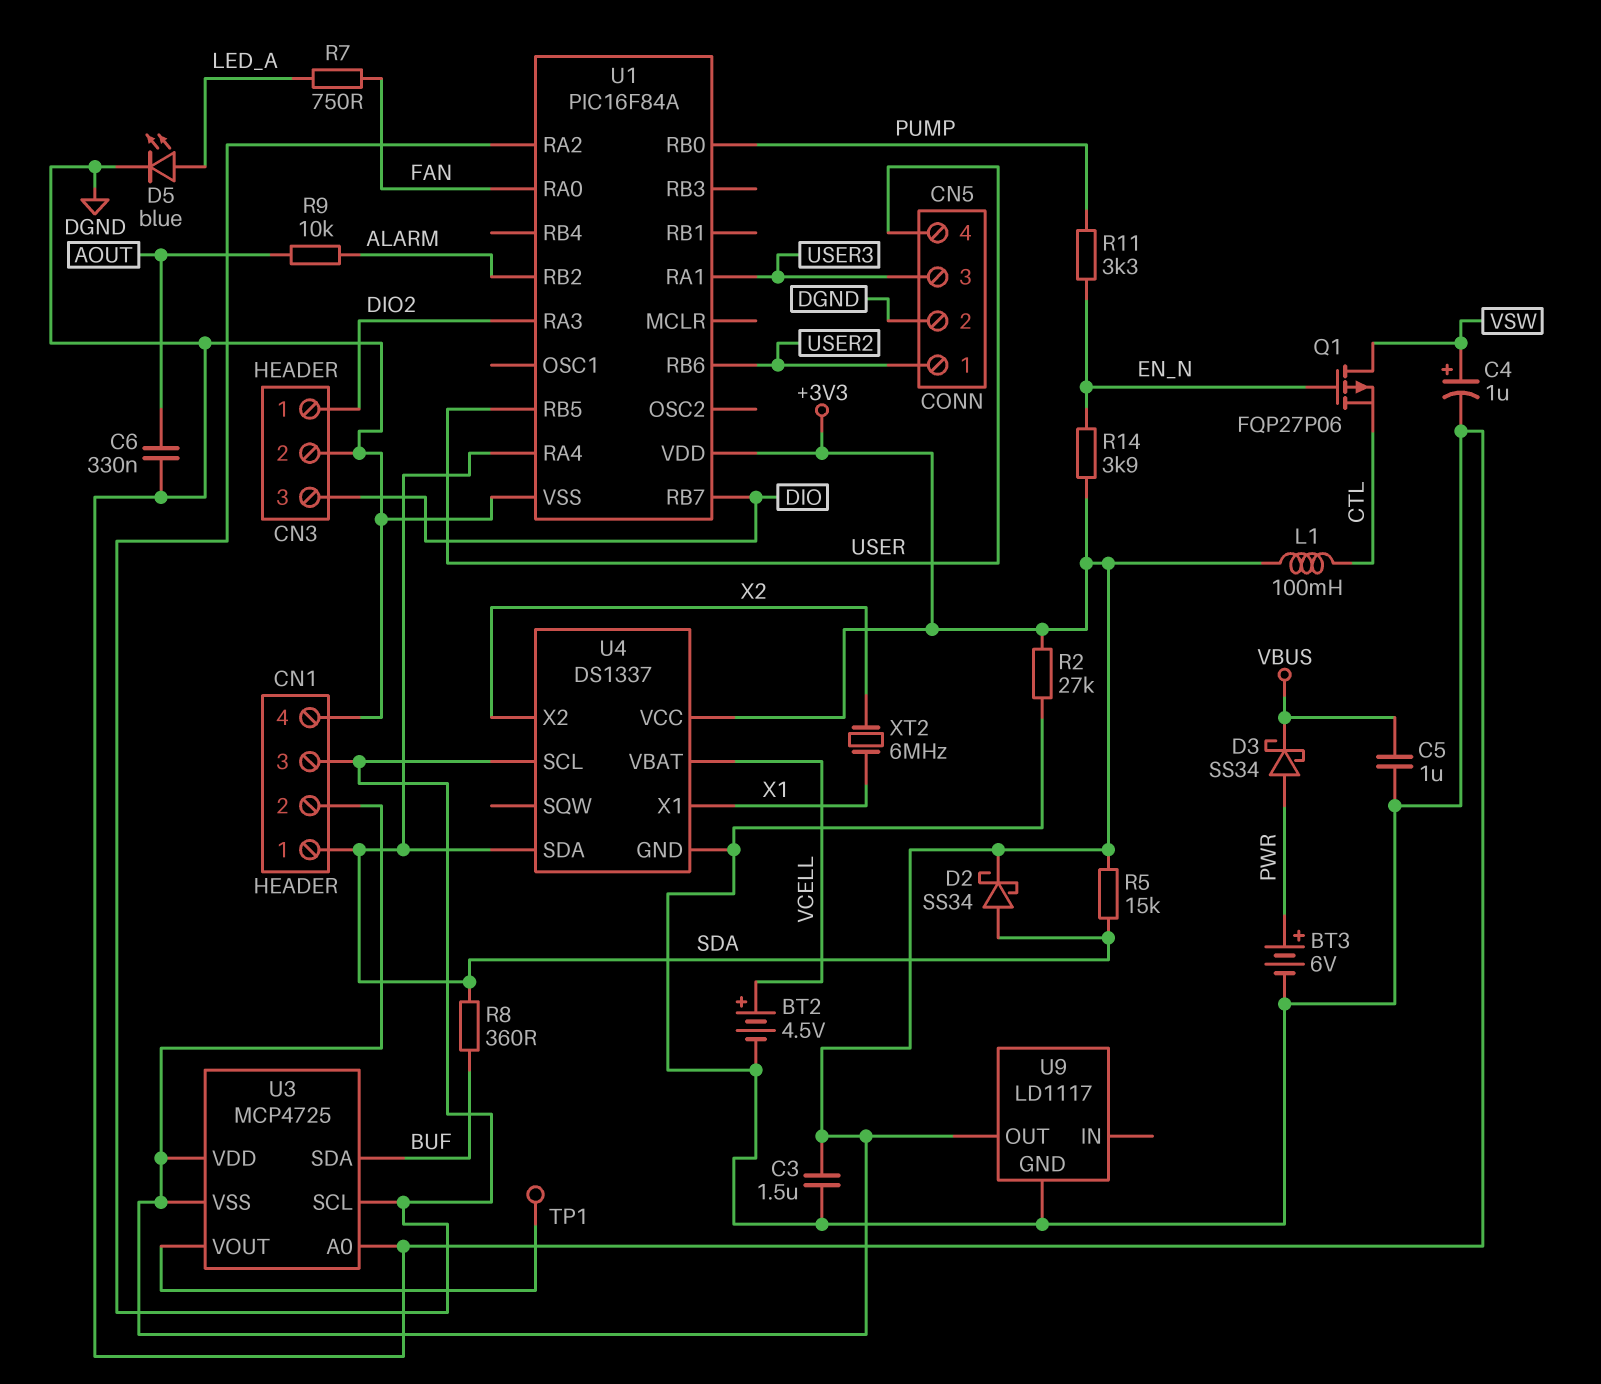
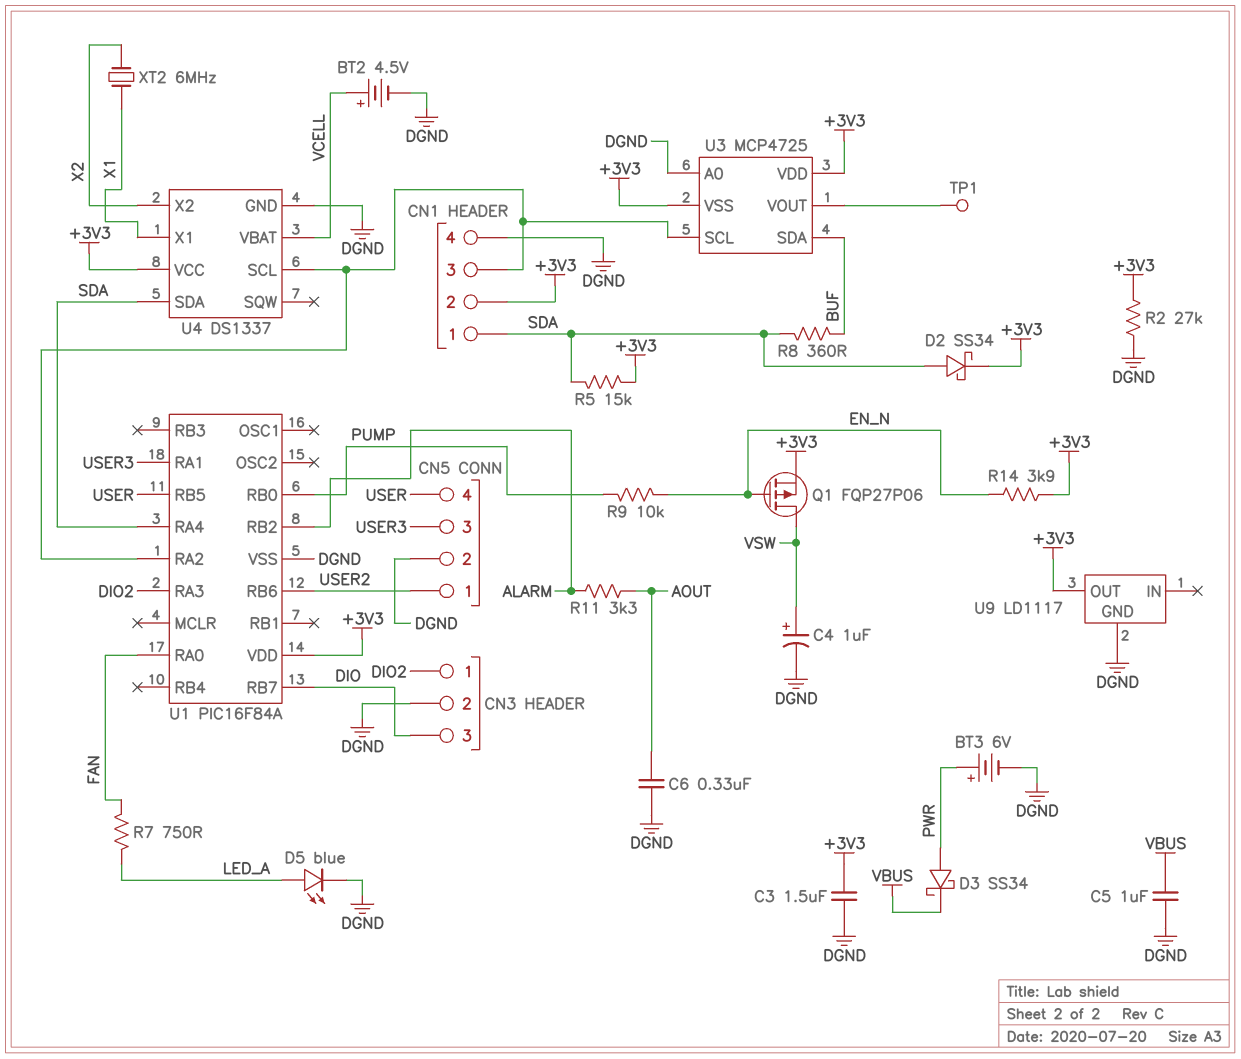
L1: 100mH (+3V3, CTL) -> none
Q1: PMOS FQP27P06 (G EN_N, D VSW, S CTL) -> PMOS FQP27P06 (G EN_N, D VSW, S +3V3)
R9: 10k (ALARM, AOUT) -> 10k (EN_N, PUMP)
R11: 3.3k (EN_N, PUMP) -> 3.3k (ALARM, AOUT)

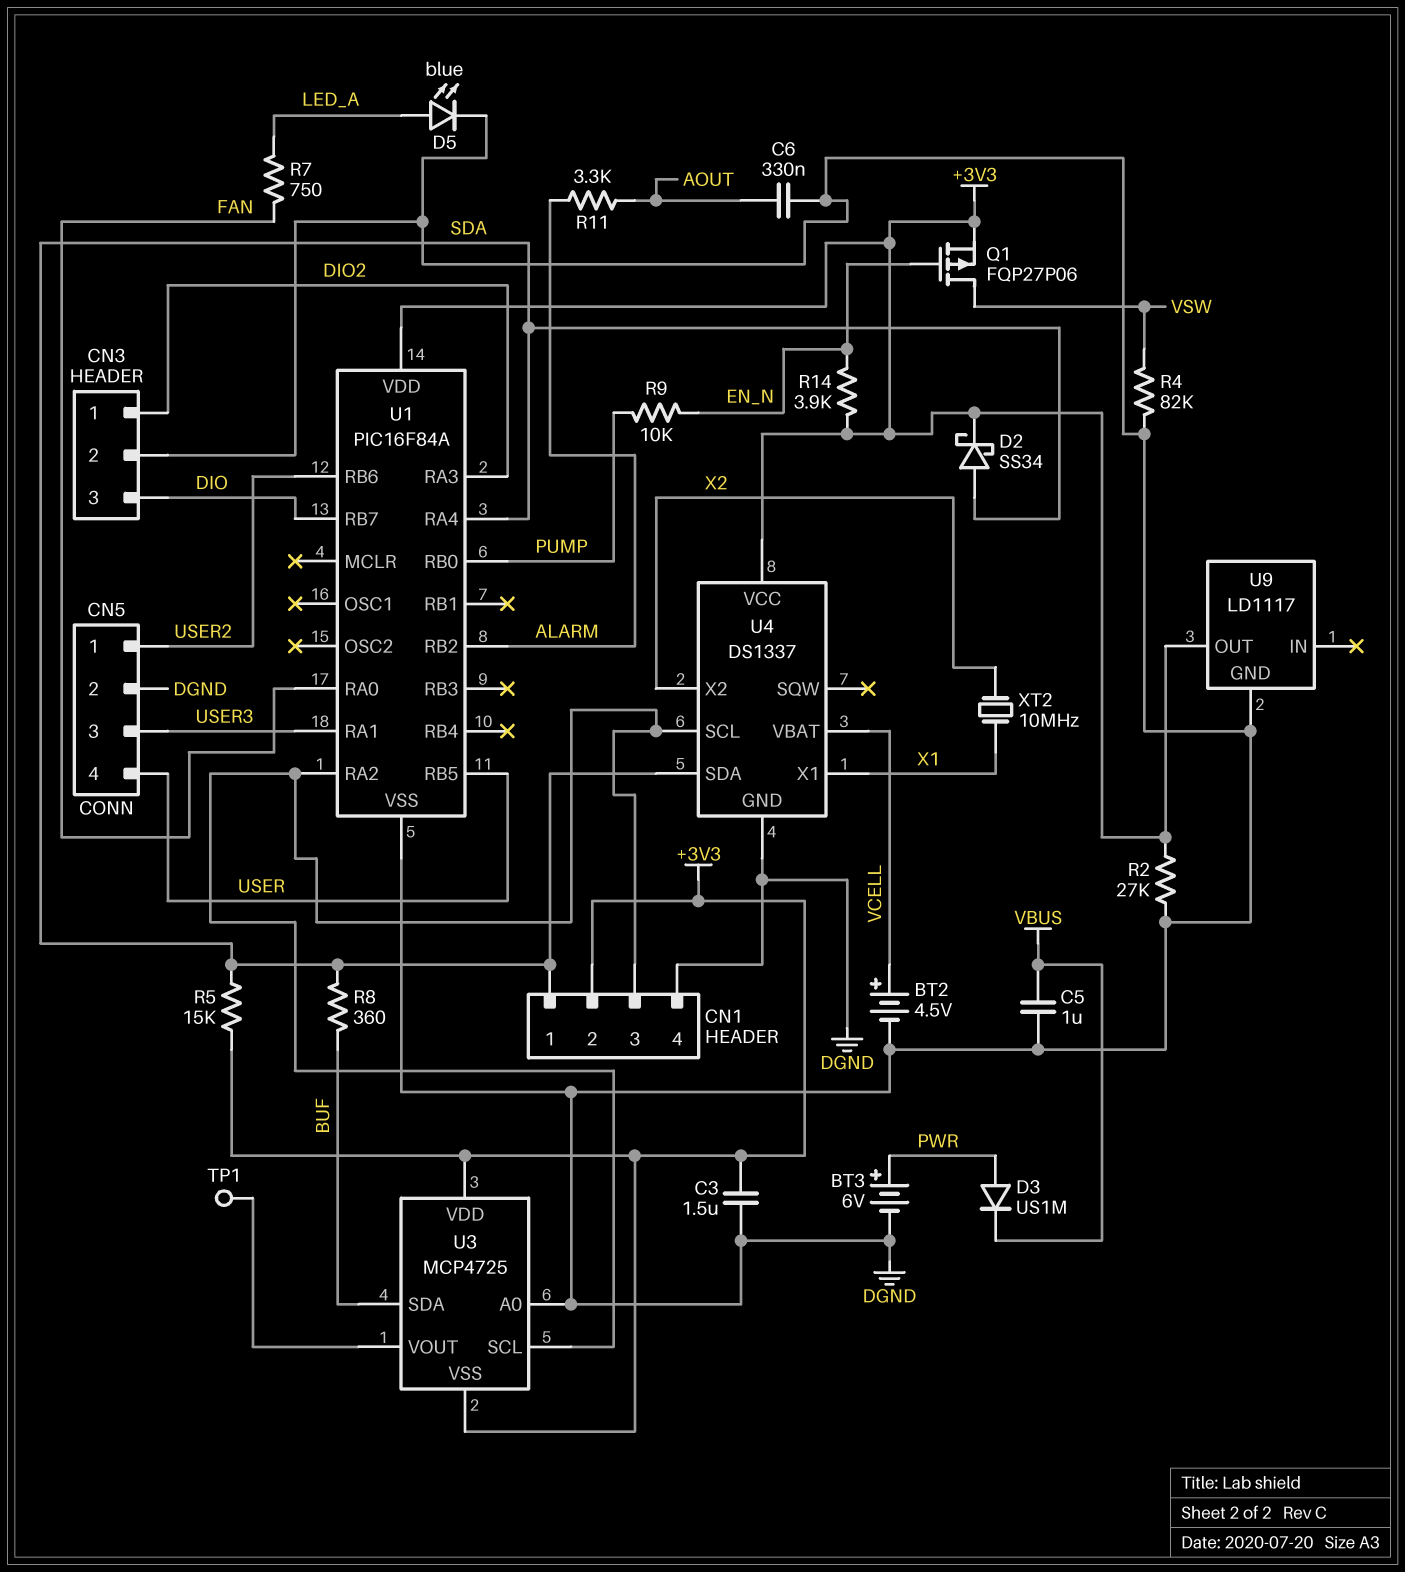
C4: 1uF (plus VSW, minus DGND) -> none
D3: schottky SS34 (A PWR, K VBUS) -> diode US1M (A PWR, K VBUS)
R4: none -> 82k (DGND, VSW)
XT2: 6MHz (X1, X2) -> 10MHz (X1, X2)

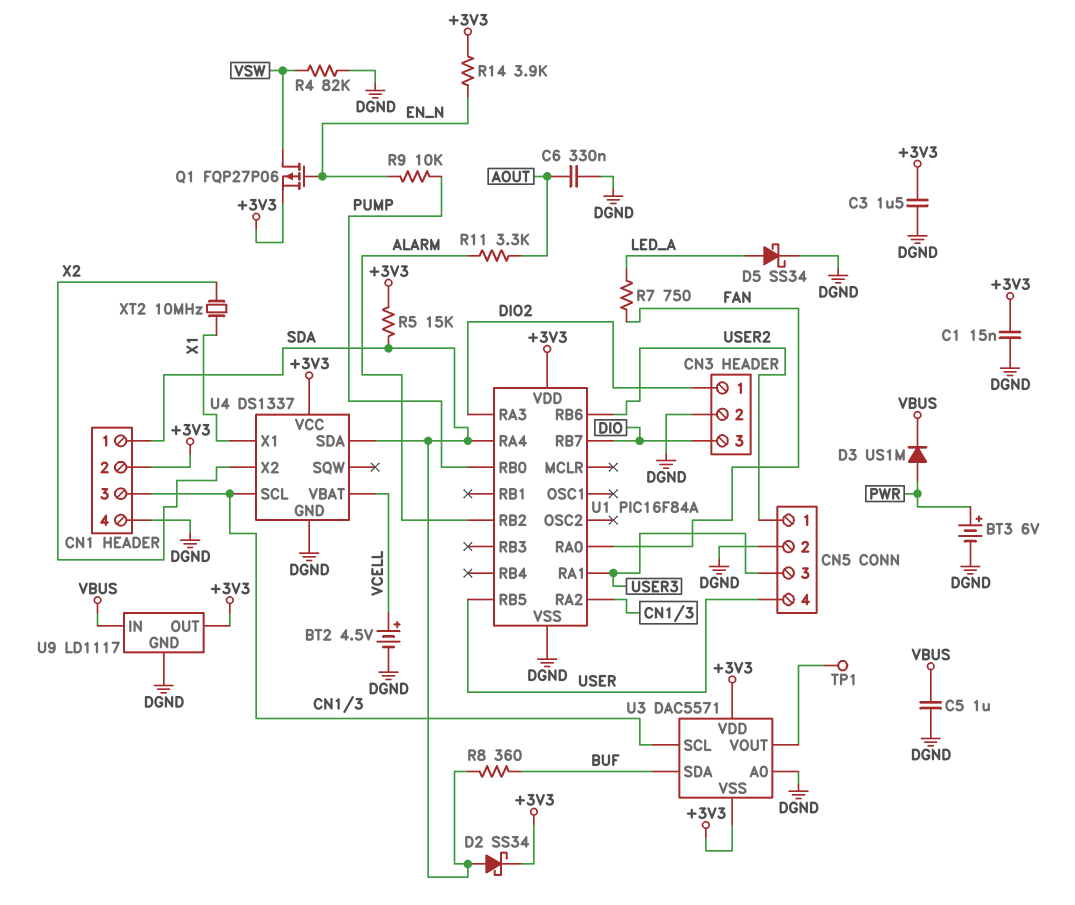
C1: none -> 15nF (+3V3, DGND)
D5: LED blue (A LED_A, K DGND) -> schottky SS34 (A LED_A, K DGND)
R2: 27k (+3V3, DGND) -> none
U3: MCP4725 -> DAC5571
U9 pin IN: none -> VBUS

